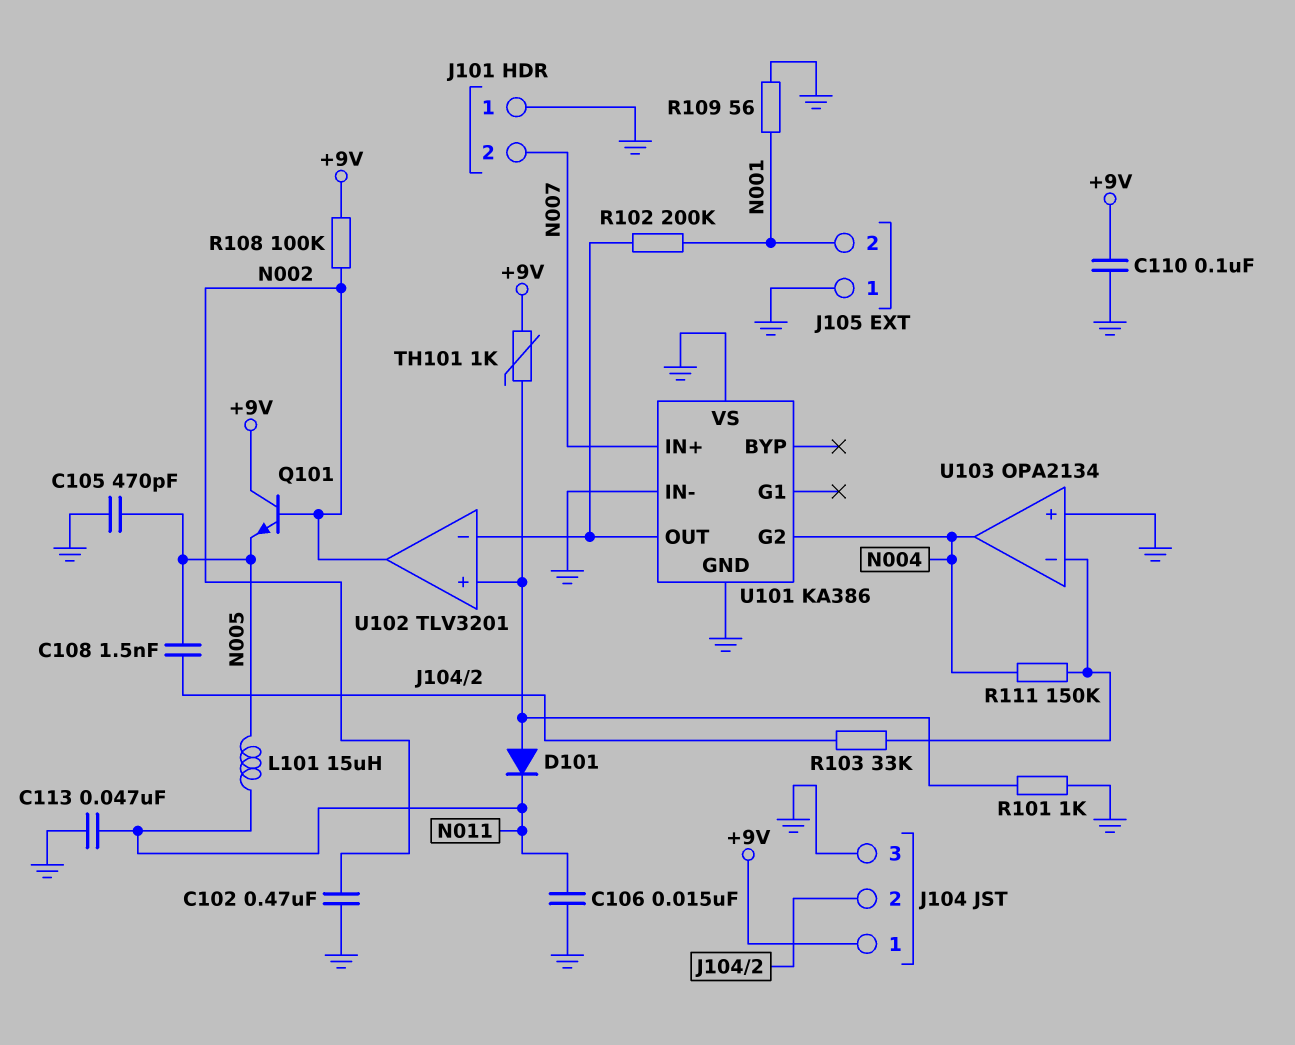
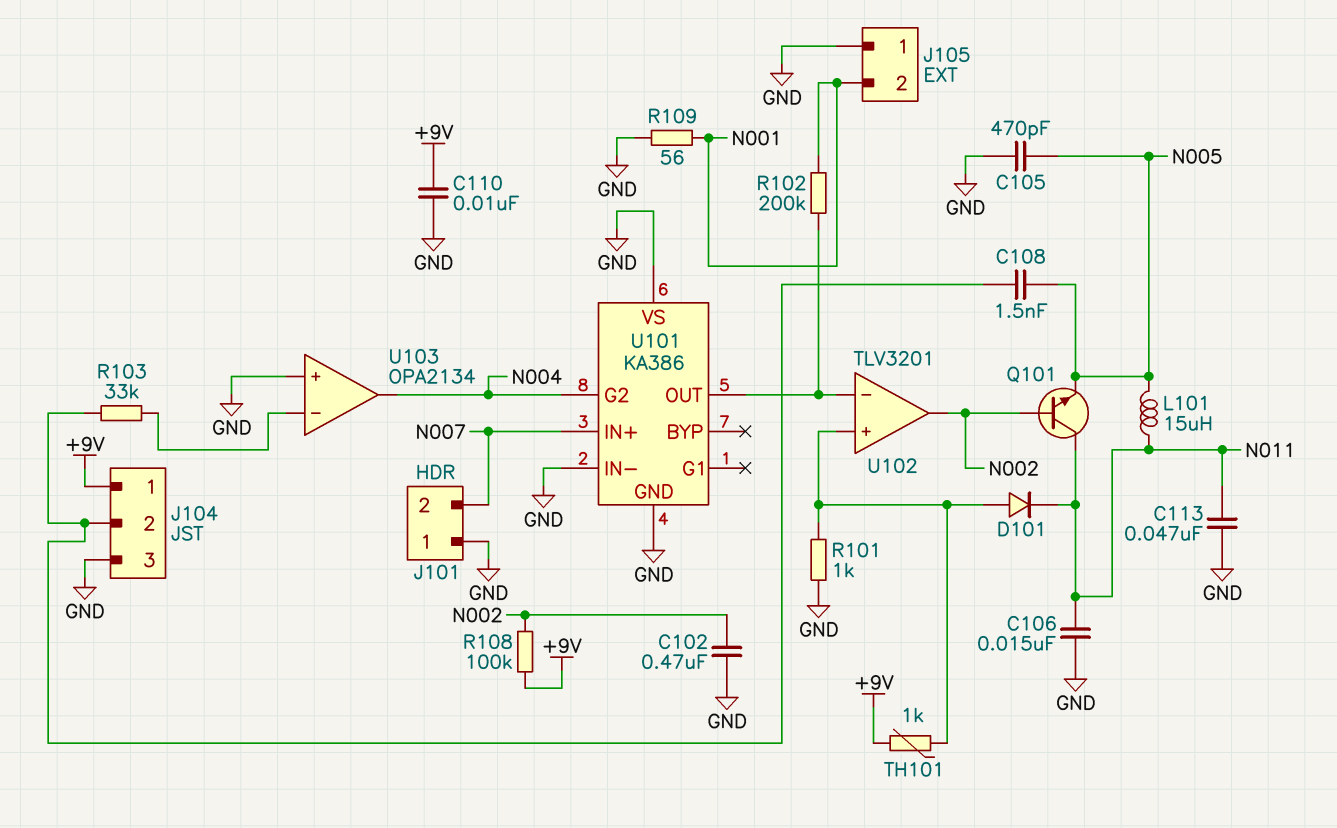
C110: 100nF (+9V, GND) -> 10nF (+9V, GND)
Q101: NPN (B N002, C +9V, E N005) -> NPN (B N002, C N011, E N005)
R111: 150k (N004, U103/in-) -> none

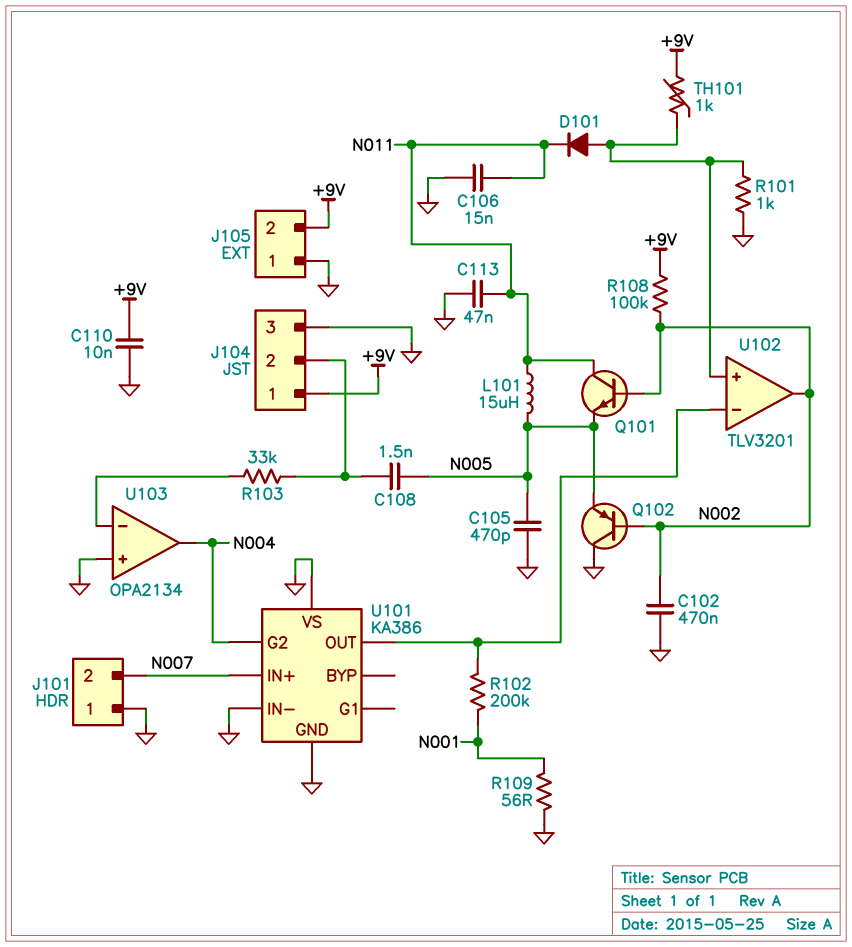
J105 pin 2: N001 -> +9V
Q102: none -> PNP (B N002, C GND, E N005)

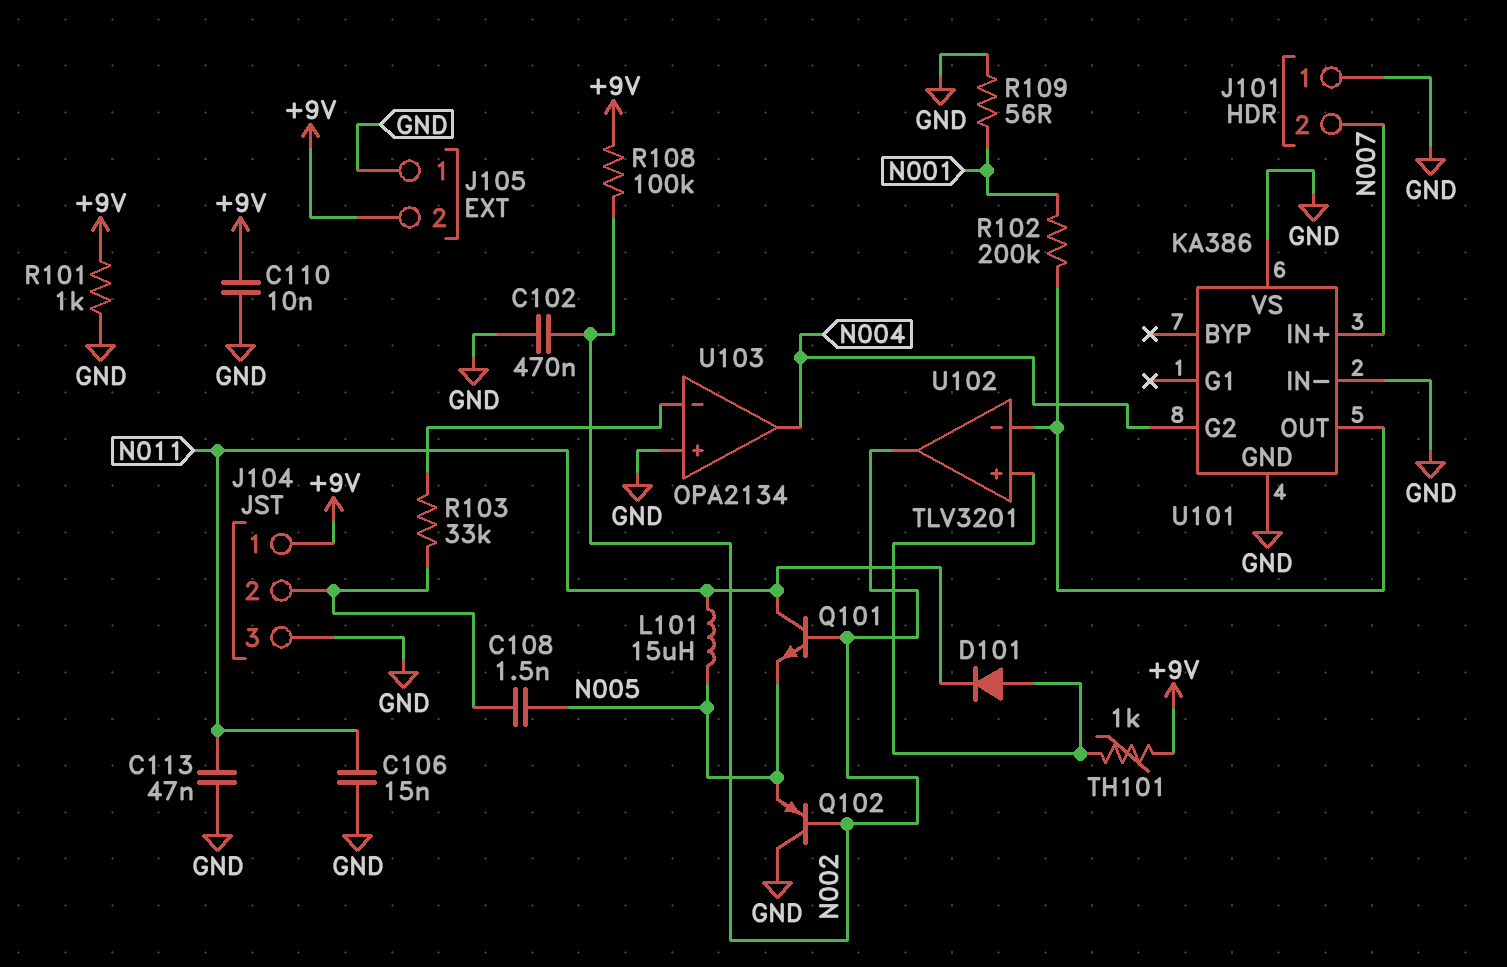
C105: 470pF (GND, N005) -> none
R101: 1k (GND, U102/in+) -> 1k (+9V, GND)

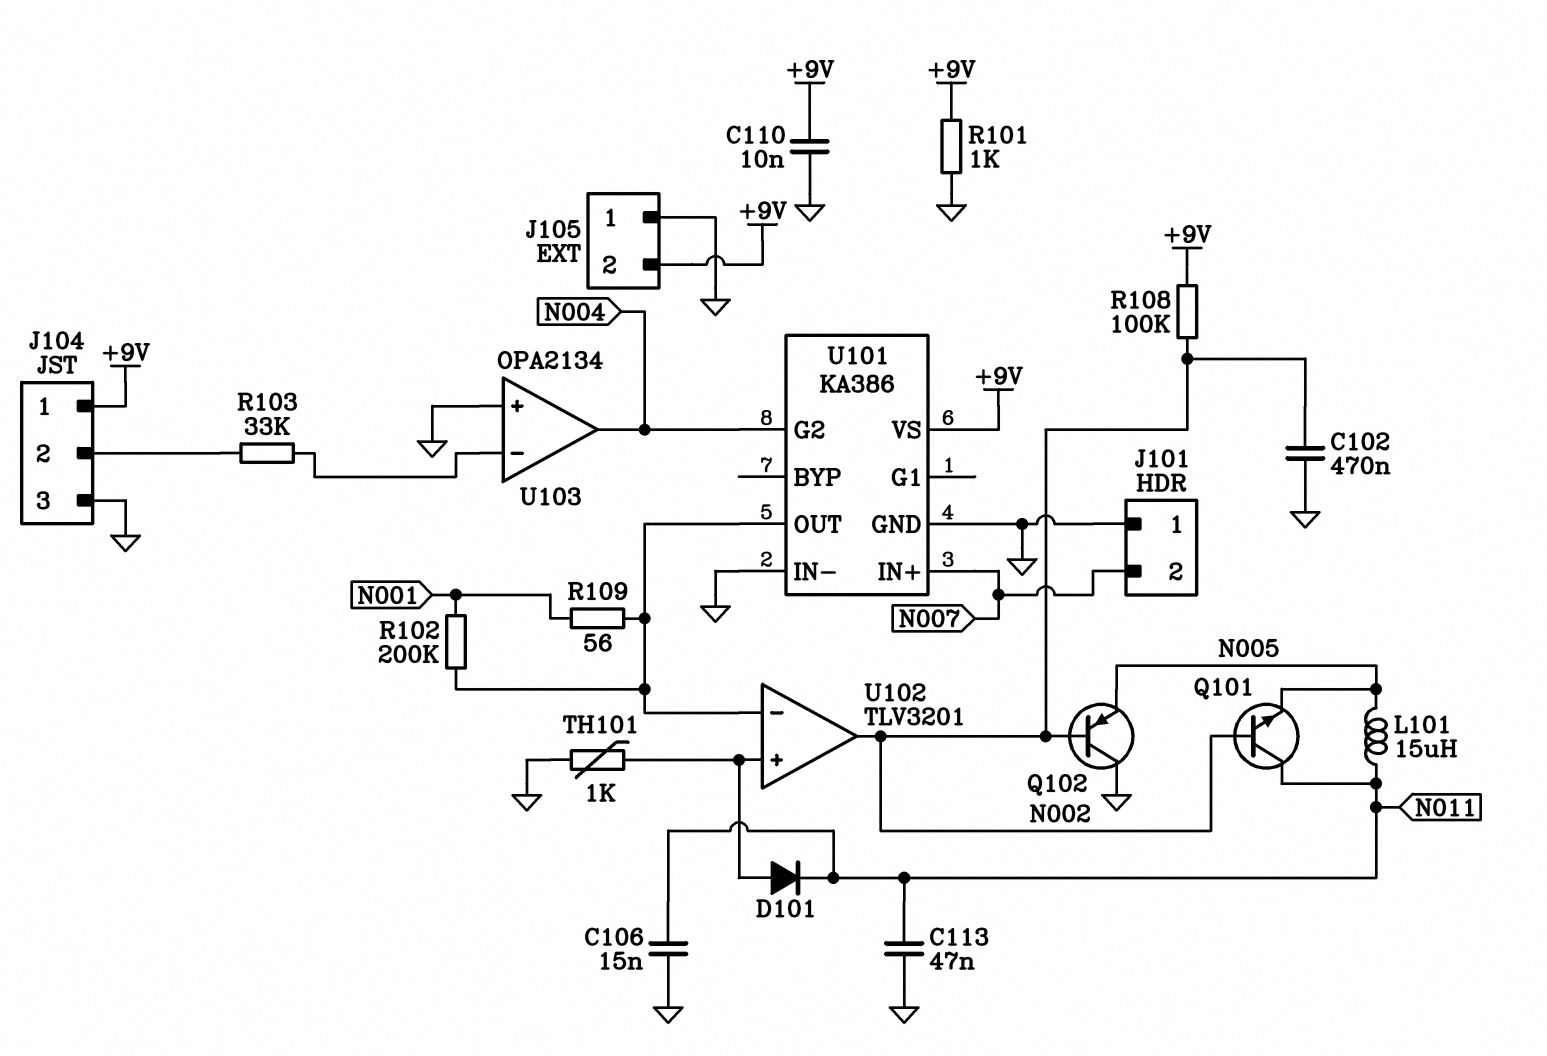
C108: 1.5nF (J104/2, N005) -> none
R109: 56 (GND, N001) -> 56 (N001, U101/OUT)
TH101: 1k (+9V, U102/in+) -> 1k (GND, U102/in+)
U101 pin VS: GND -> +9V

